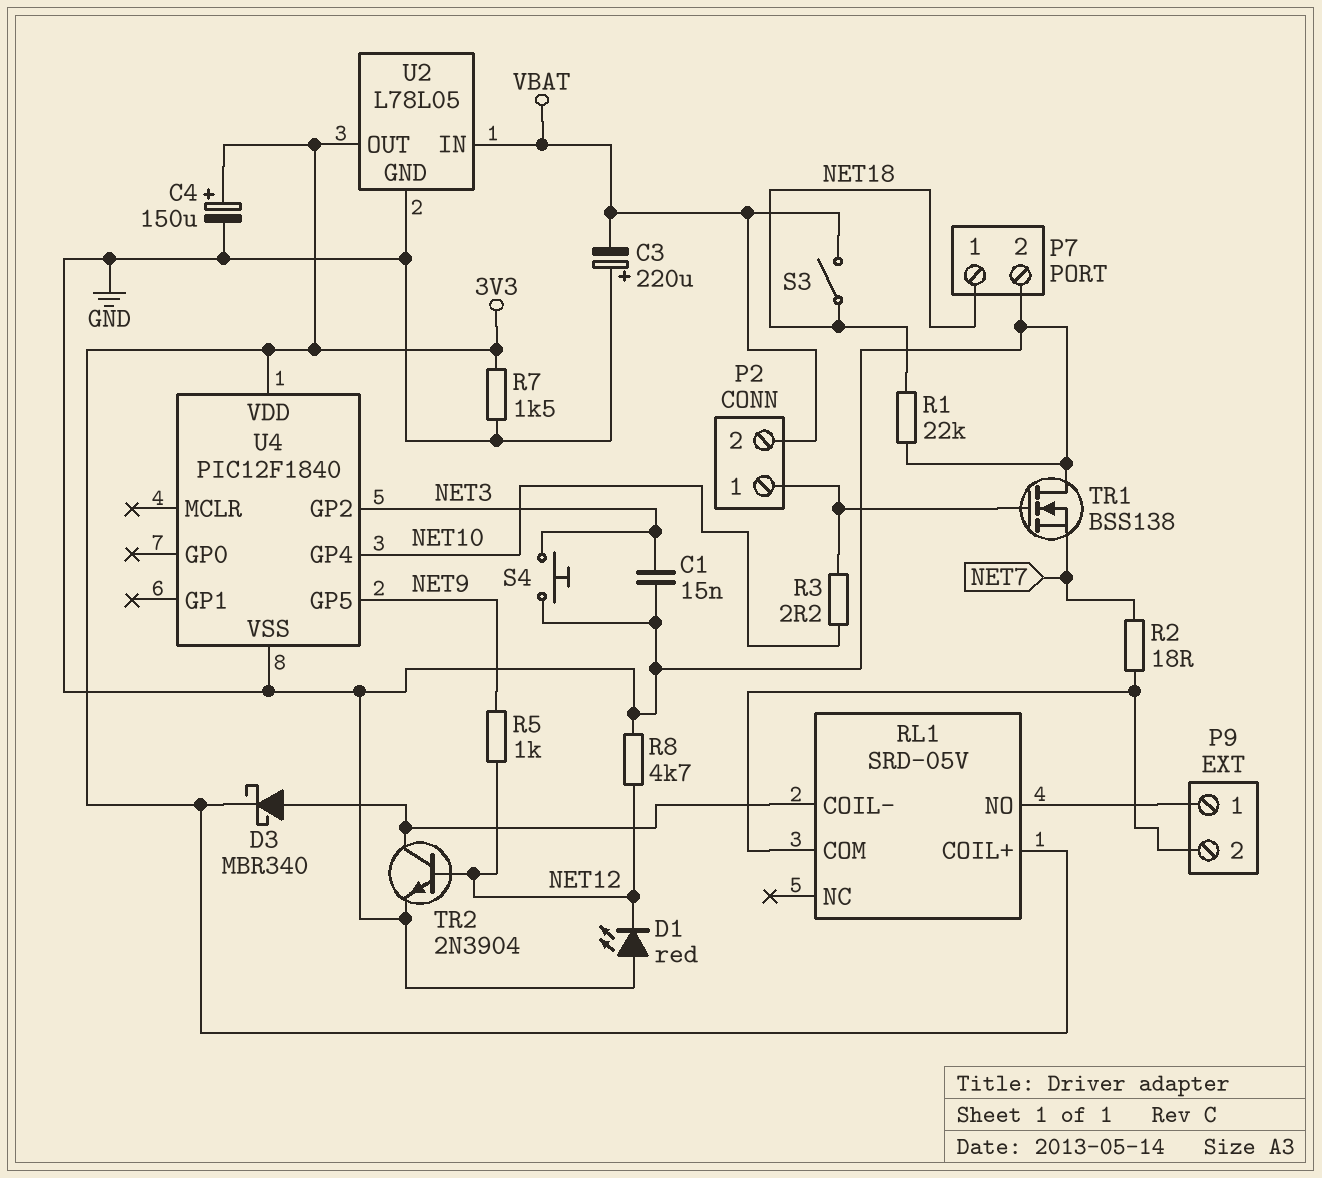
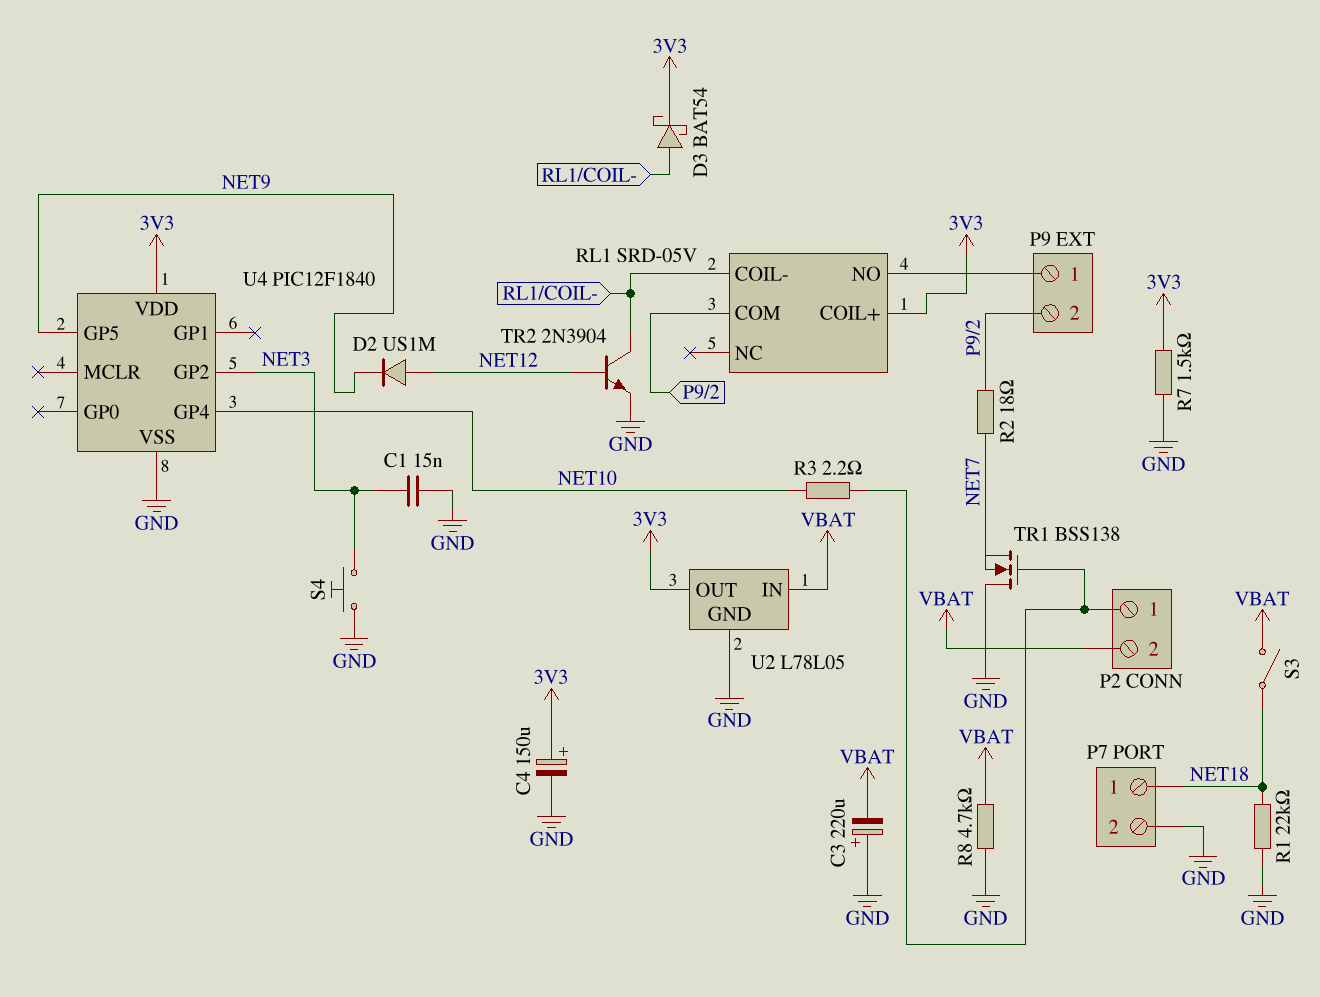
D1: LED red (A GND, K NET12) -> none
D2: none -> diode US1M (A NET12, K NET9)
D3: schottky MBR340 (A RL1/COIL-, K 3V3) -> schottky BAT54 (A RL1/COIL-, K 3V3)
R5: 1k (NET9, NET12) -> none
R8: 4.7k (GND, NET12) -> 4.7k (GND, VBAT)

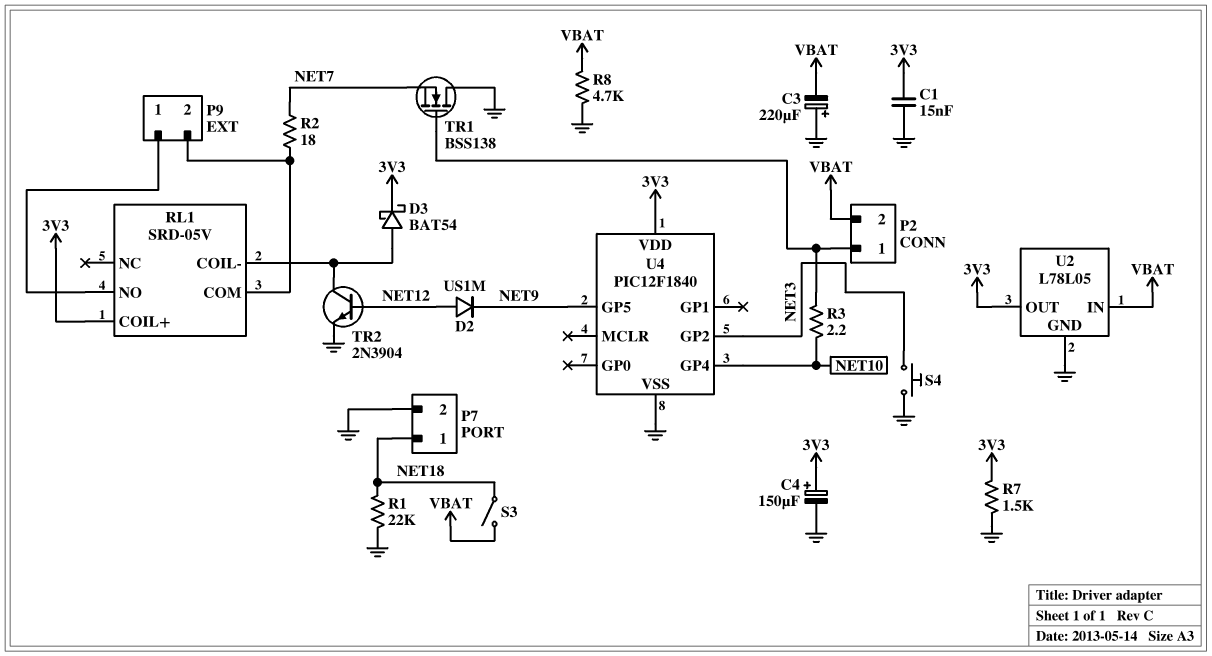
C1: 15nF (GND, NET3) -> 15nF (3V3, GND)

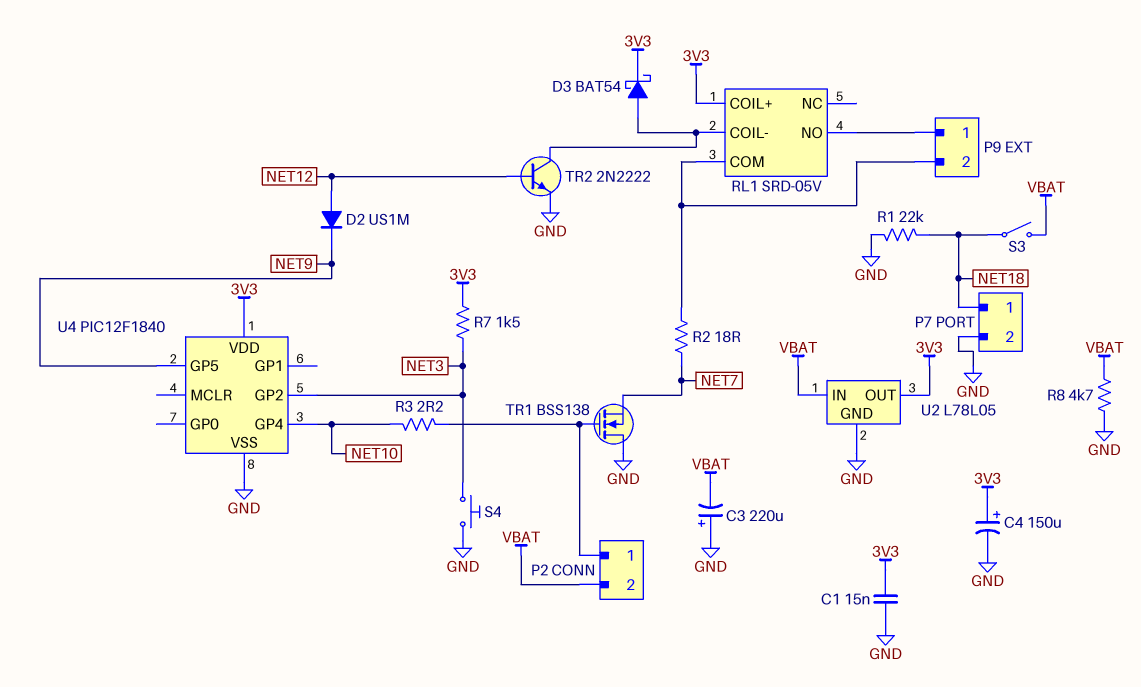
R7: 1.5k (3V3, GND) -> 1.5k (3V3, NET3)
TR2: NPN 2N3904 (B NET12, C RL1/COIL-, E GND) -> NPN 2N2222 (B NET12, C RL1/COIL-, E GND)

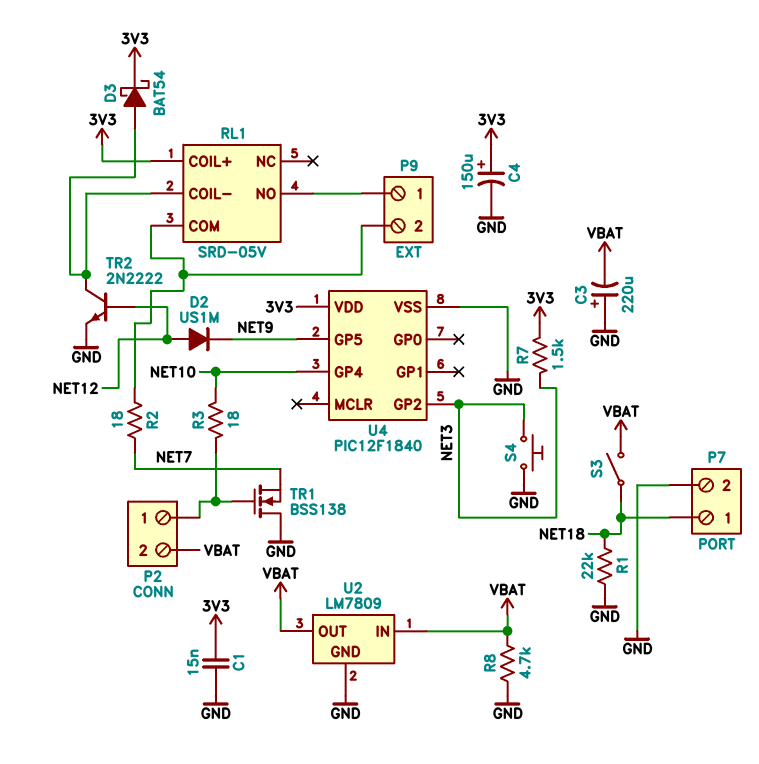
R3: 2.2 (NET10, P2/1) -> 18 (NET10, P2/1)
U2: L78L05 -> LM7809
U2 pin OUT: 3V3 -> VBAT

